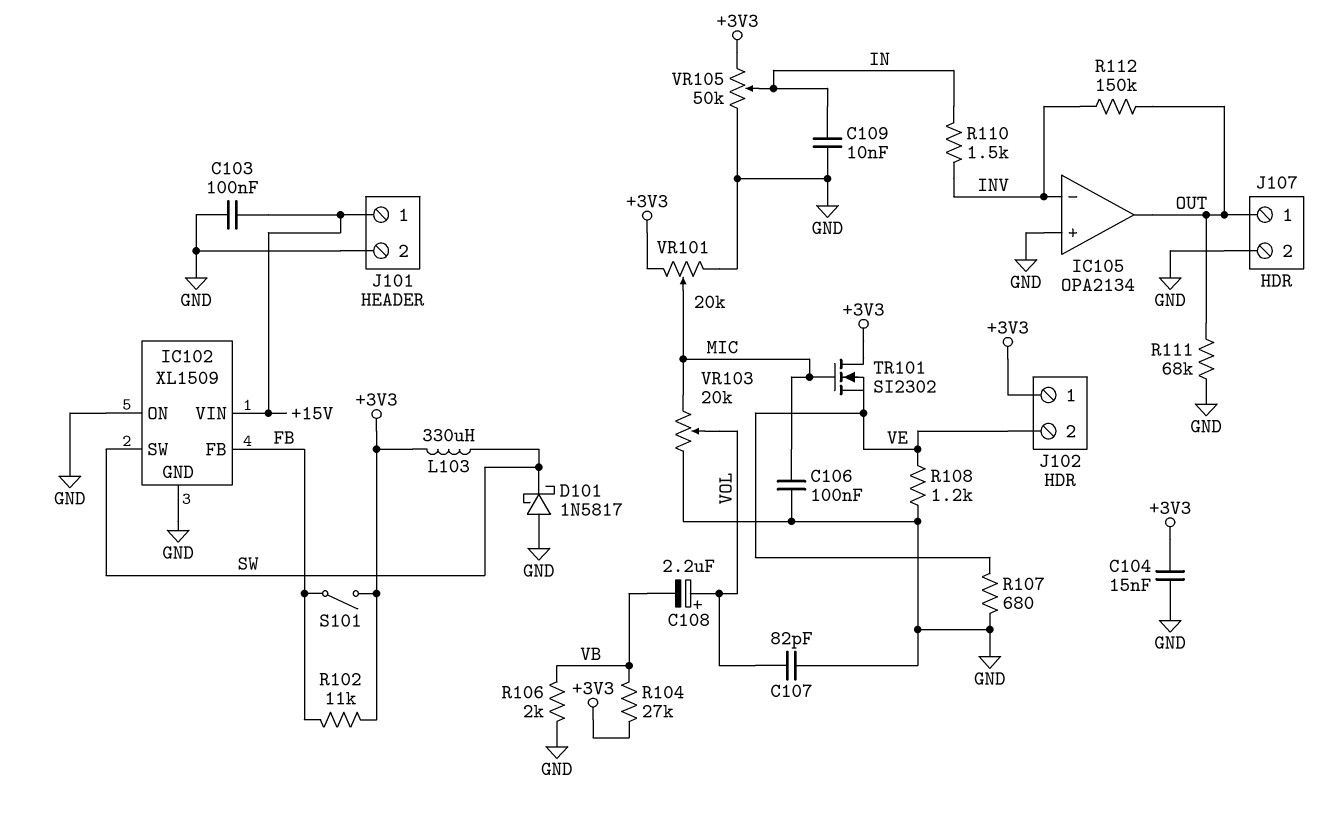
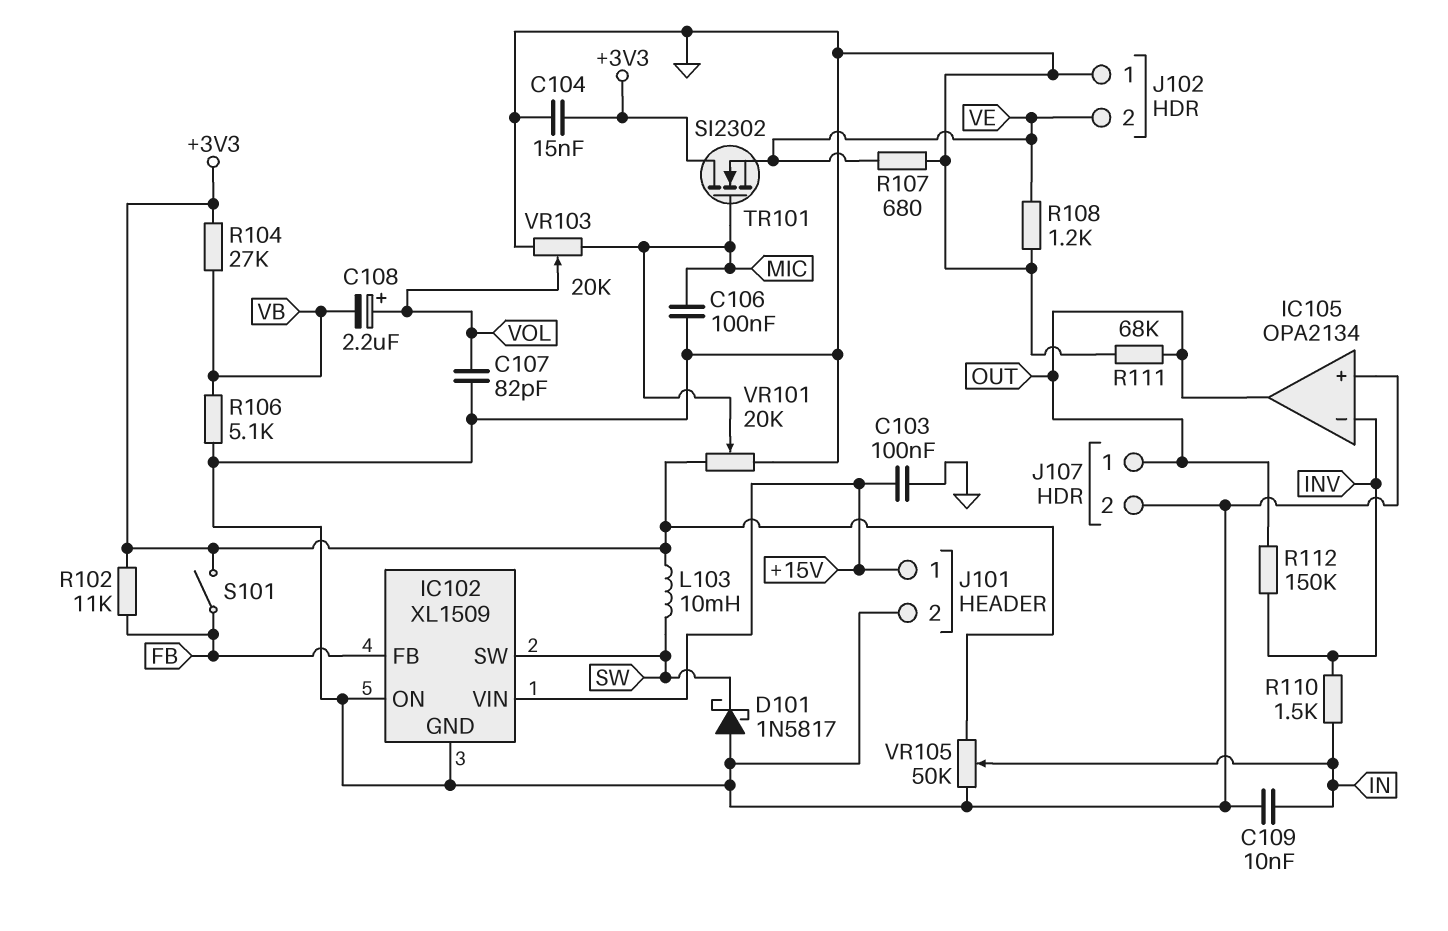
J102 pin 1: +3V3 -> GND
L103: 330uH (+3V3, SW) -> 10mH (+3V3, SW)
R106: 2k (GND, VB) -> 5.1k (GND, VB)

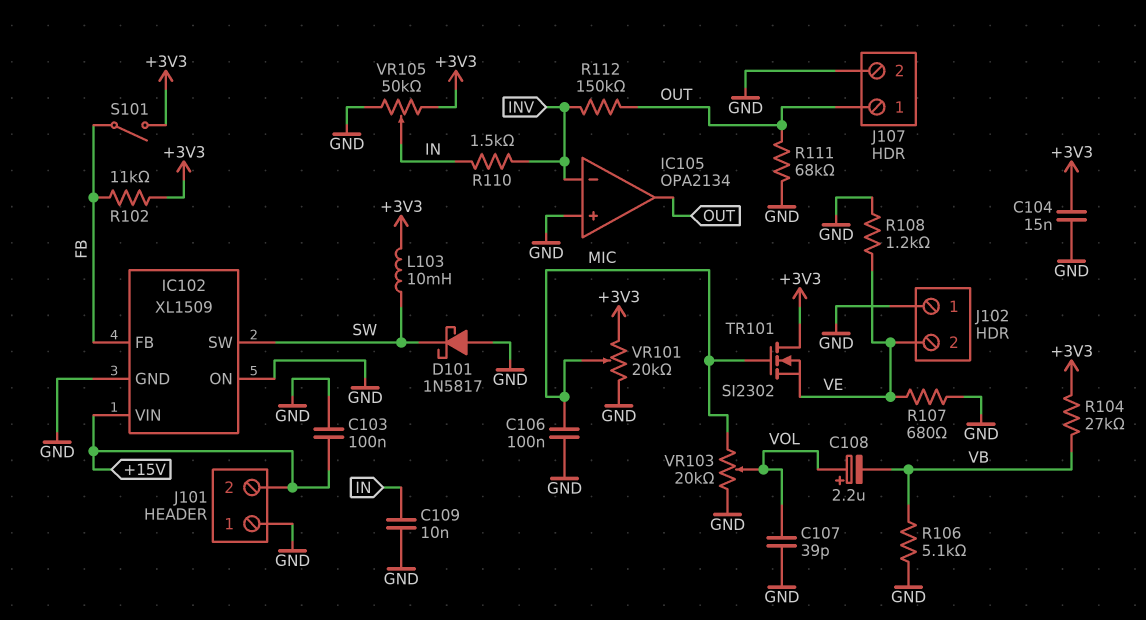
C107: 82pF (GND, VOL) -> 39pF (GND, VOL)
J101 pin 1: +15V -> GND
J101 pin 2: GND -> +15V

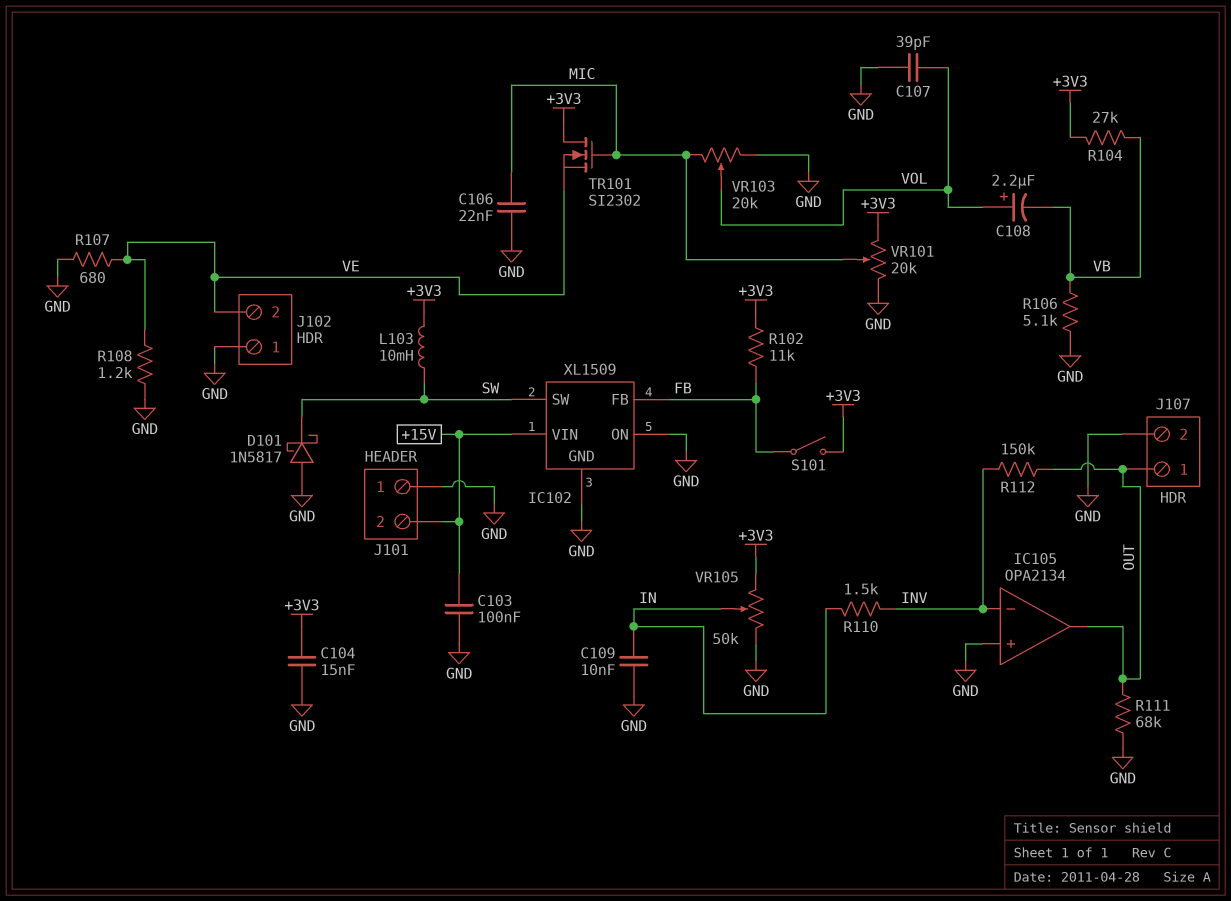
C106: 100nF (GND, MIC) -> 22nF (GND, MIC)

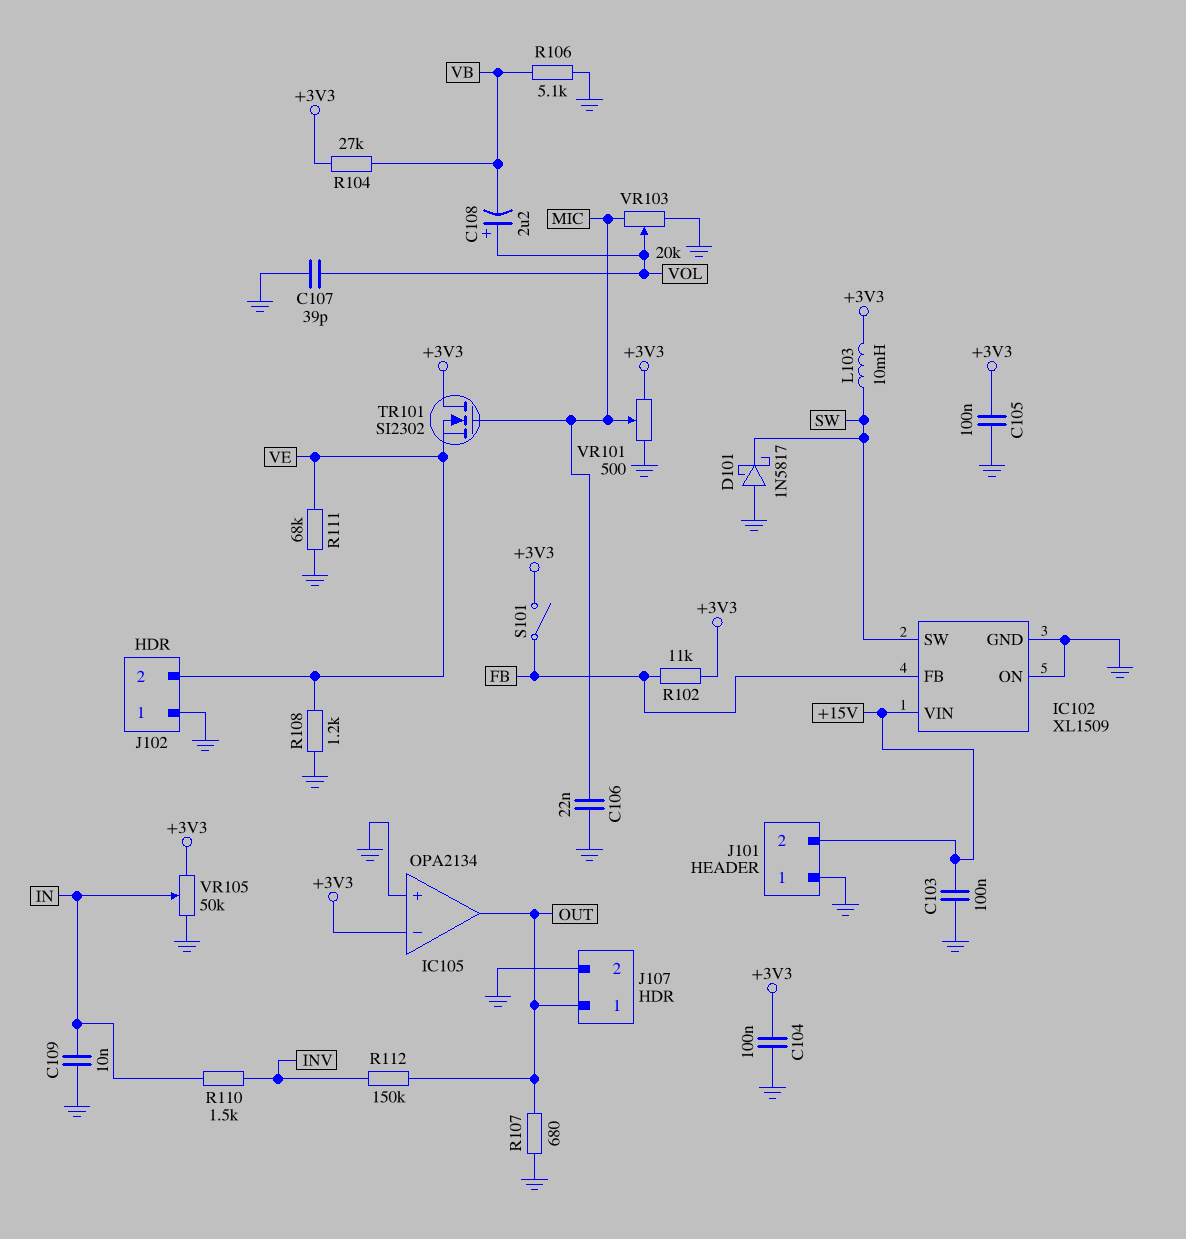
C104: 15nF (+3V3, GND) -> 100nF (+3V3, GND)
C105: none -> 100nF (+3V3, GND)
IC105 pin in-: INV -> +3V3
R107: 680 (GND, VE) -> 680 (GND, OUT)
R111: 68k (GND, OUT) -> 68k (GND, VE)
VR101: 20k (+3V3, GND, wiper MIC) -> 500 (+3V3, GND, wiper MIC)

